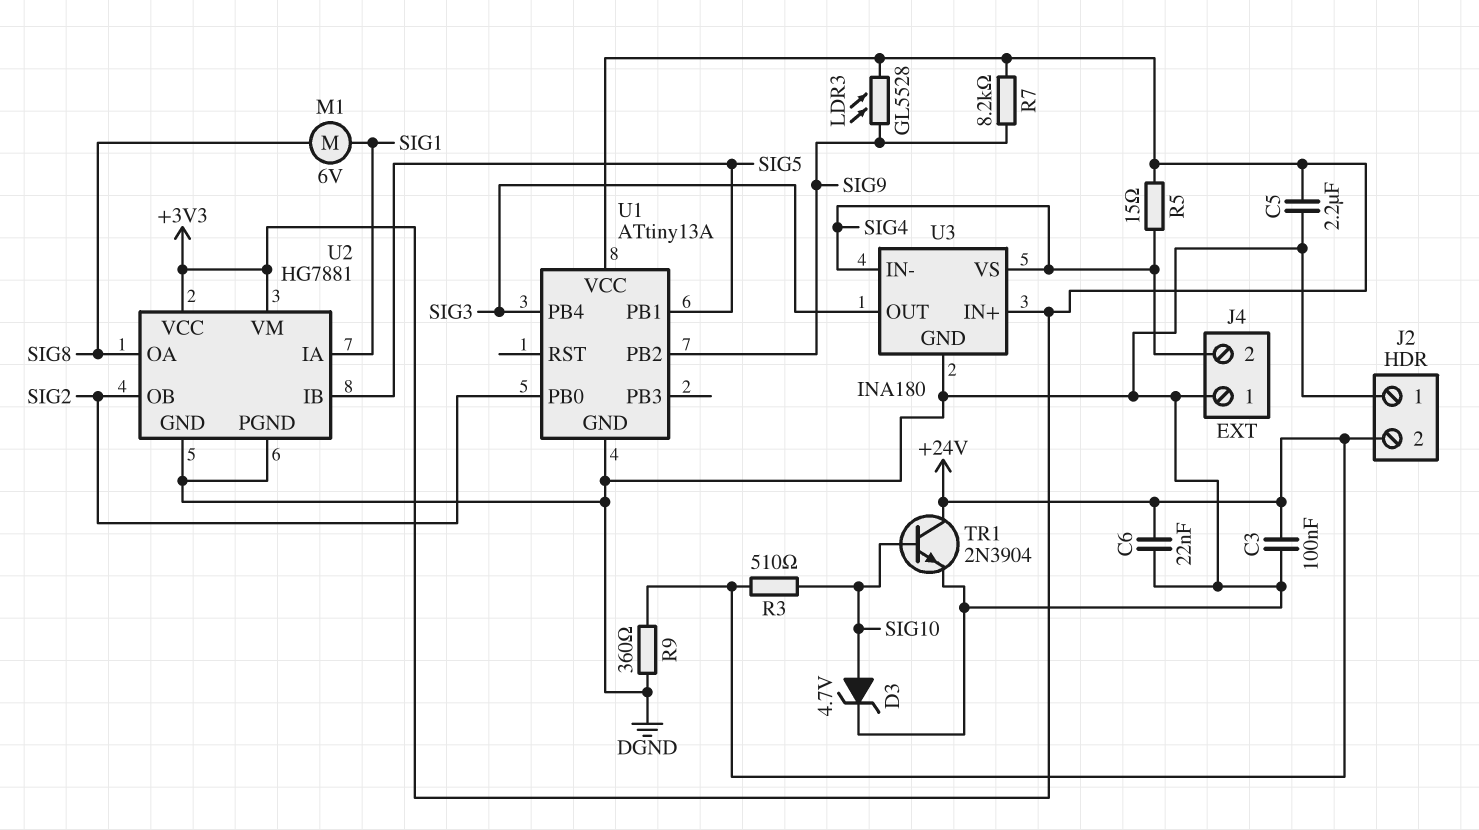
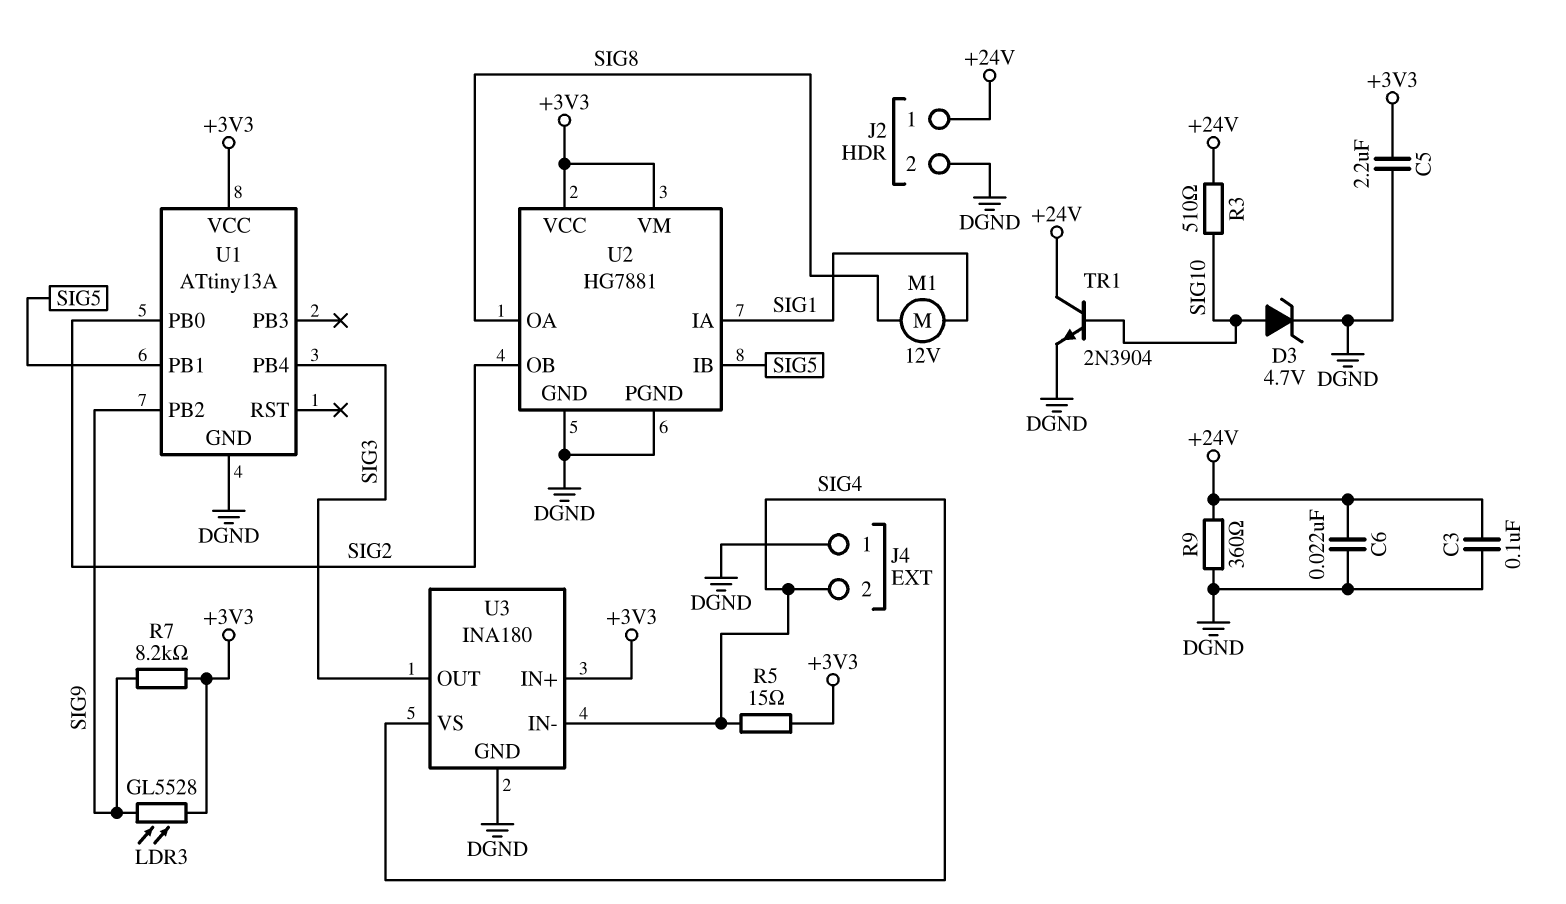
J2 pin 1: DGND -> +24V
J2 pin 2: +24V -> DGND
M1: motor 6V (SIG1, SIG8) -> motor 12V (SIG1, SIG8)

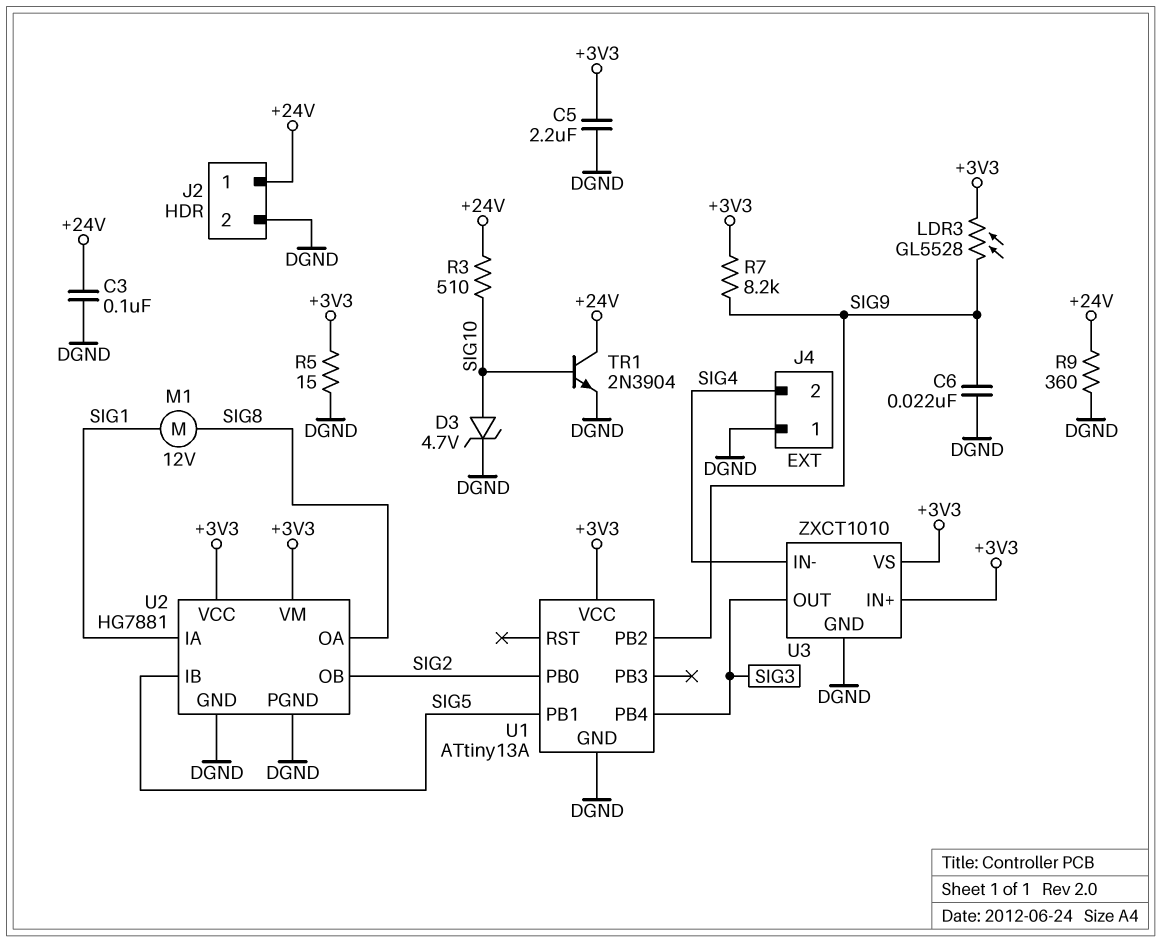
C6: 22nF (+24V, DGND) -> 22nF (DGND, SIG9)
R5: 15 (+3V3, SIG4) -> 15 (+3V3, DGND)
U3: INA180 -> ZXCT1010
U3 pin VS: SIG4 -> +3V3

